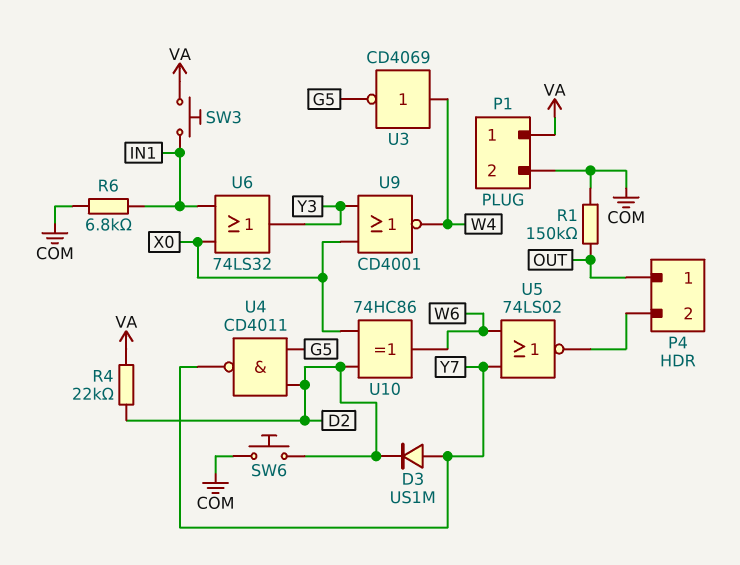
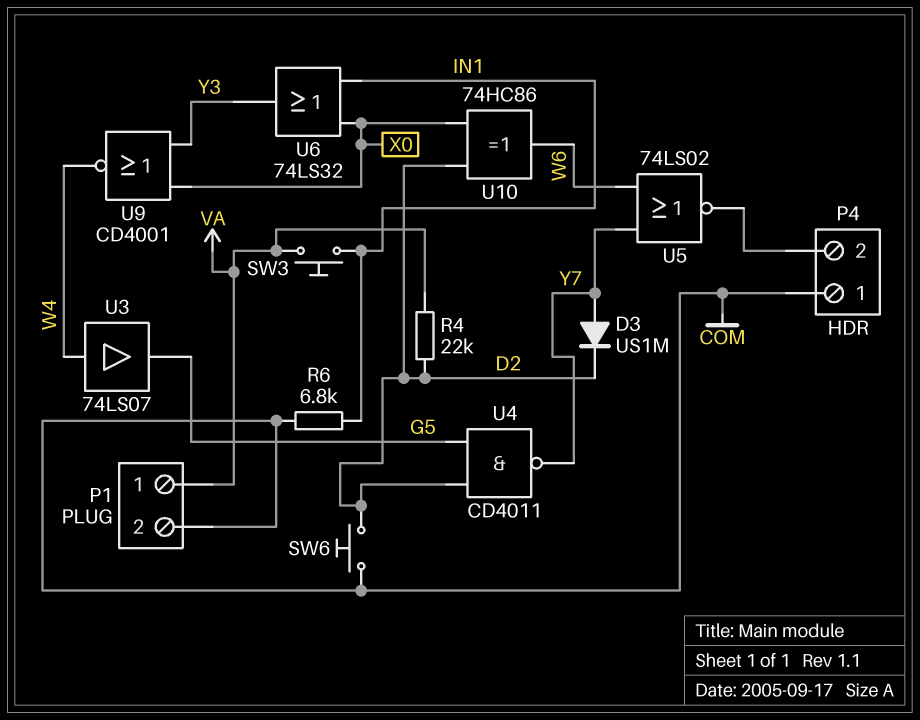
P4 pin 1: OUT -> COM
R1: 150k (COM, OUT) -> none
U3: NOT CD4069 (in W4, out G5) -> buffer 74LS07 (in W4, out G5)

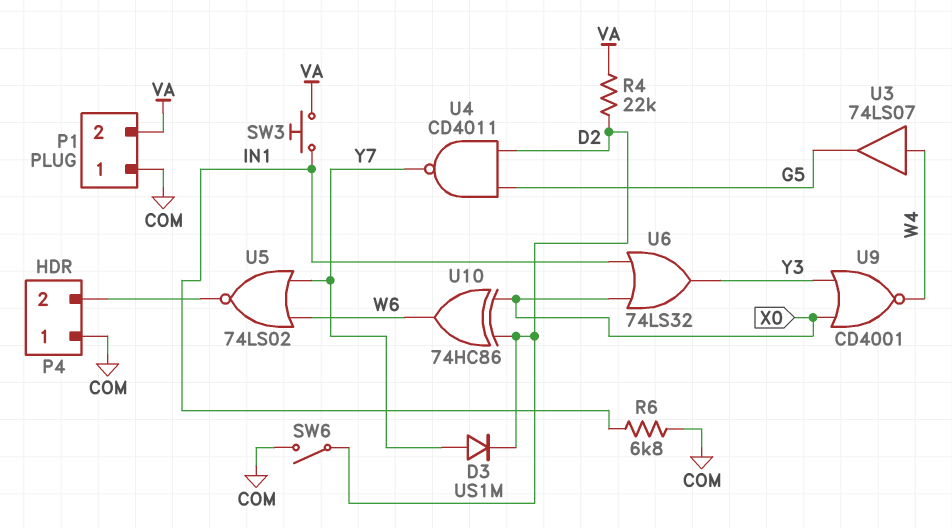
P1 pin 1: VA -> COM
P1 pin 2: COM -> VA
SW6: button (COM, D2) -> switch (COM, D2)

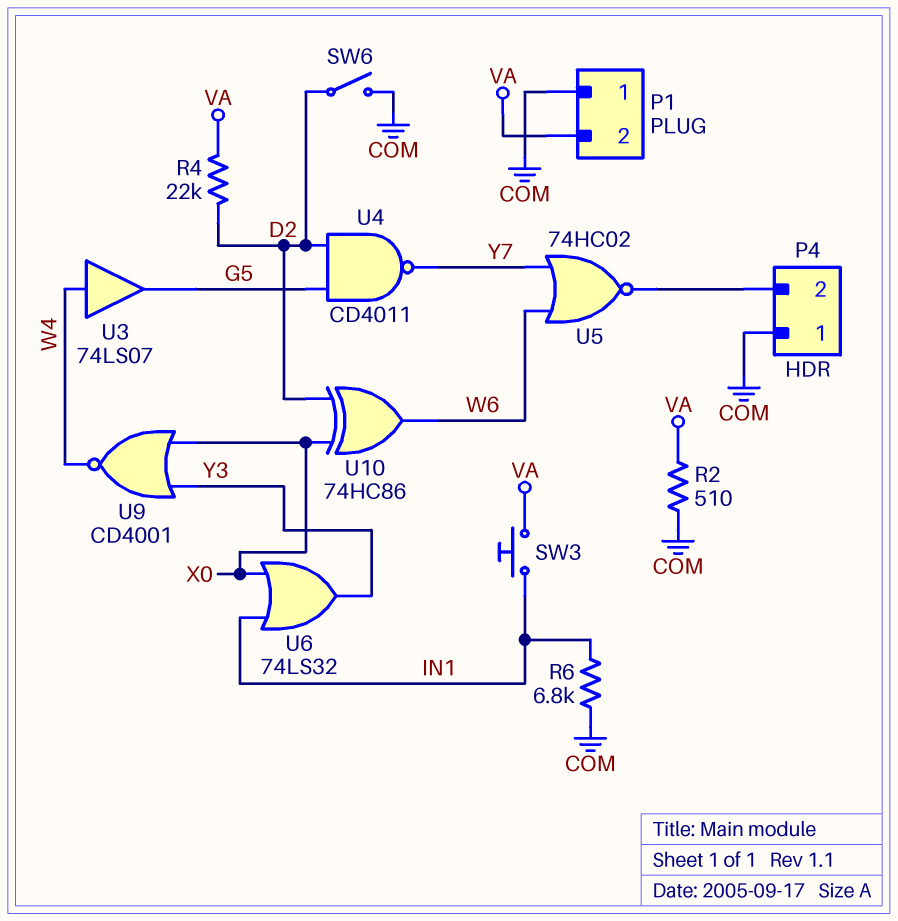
D3: diode US1M (A Y7, K D2) -> none
R2: none -> 510 (COM, VA)
U5: NOR 74LS02 (in W6, in Y7, out P4/2) -> NOR 74HC02 (in W6, in Y7, out P4/2)

